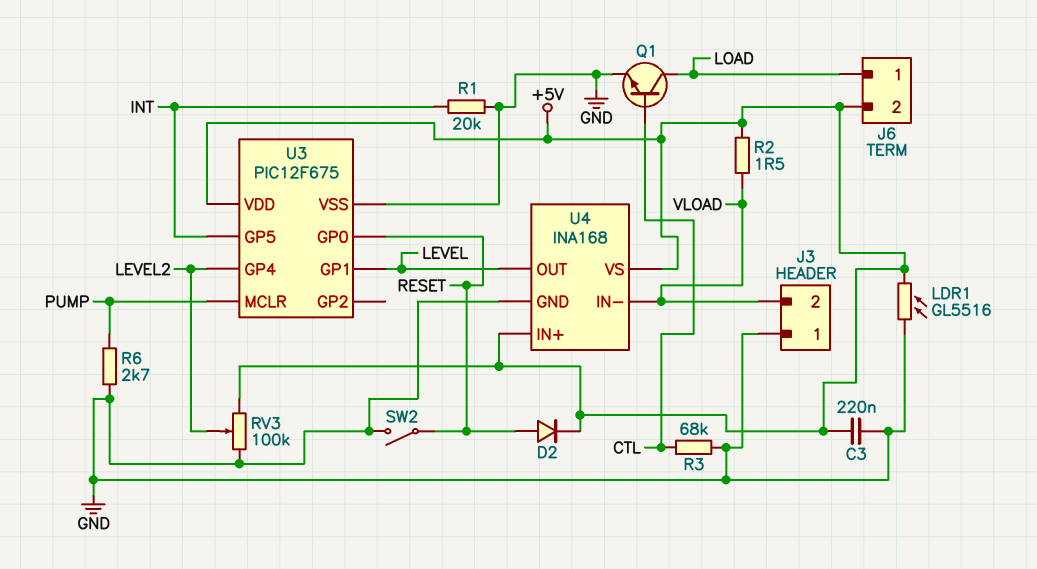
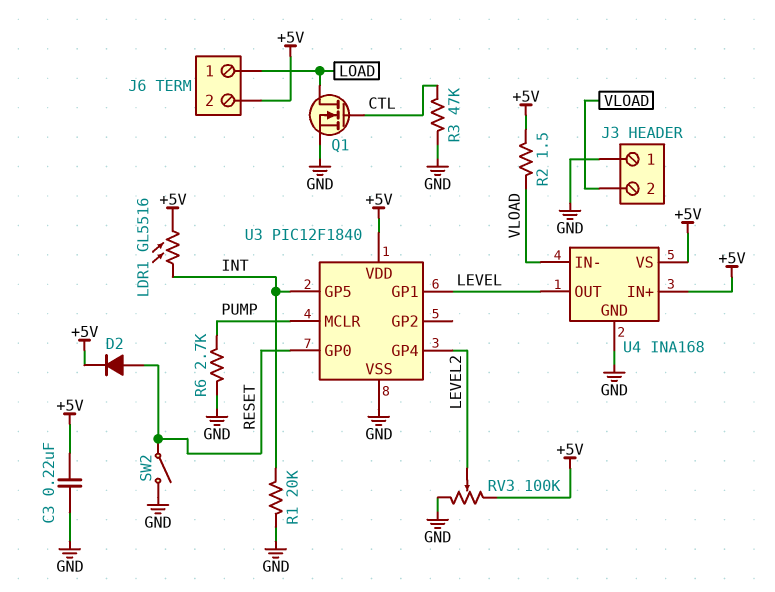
LDR1: GL5516 (+5V, GND) -> GL5516 (+5V, INT)
Q1: NPN (B CTL, C LOAD, E GND) -> NMOS (G CTL, D LOAD, S GND)
R3: 68k (CTL, GND) -> 47k (CTL, GND)
U3: PIC12F675 -> PIC12F1840

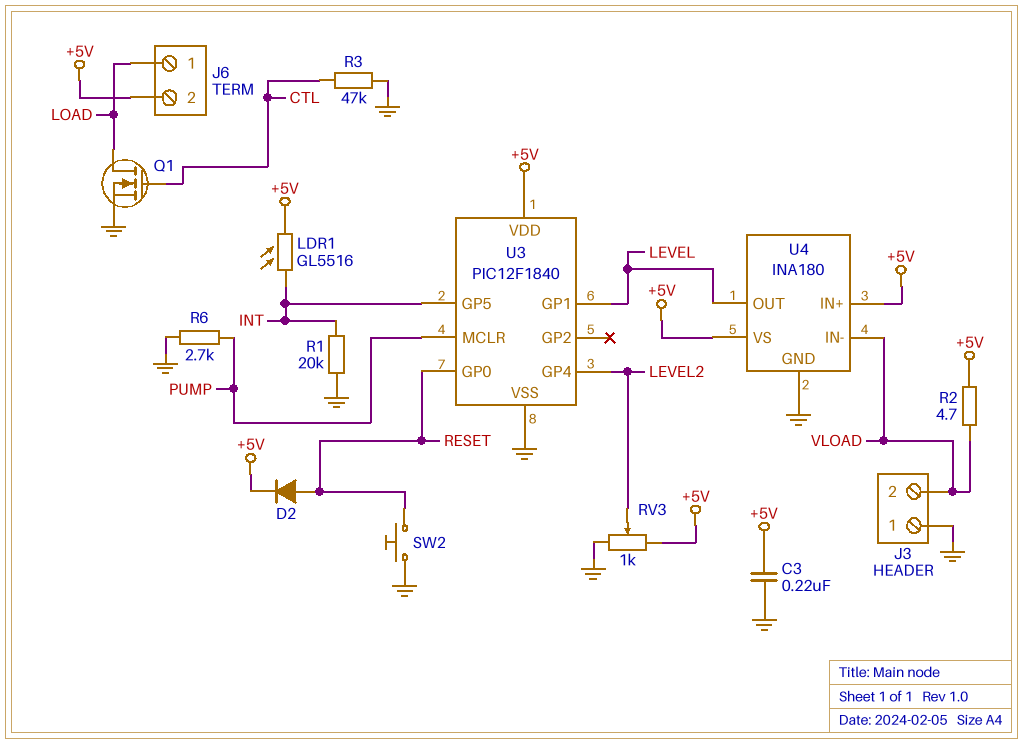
R2: 1.5 (+5V, VLOAD) -> 4.7 (+5V, VLOAD)
RV3: 100k (+5V, GND, wiper LEVEL2) -> 1k (+5V, GND, wiper LEVEL2)
SW2: switch (GND, RESET) -> button (GND, RESET)
U4: INA168 -> INA180

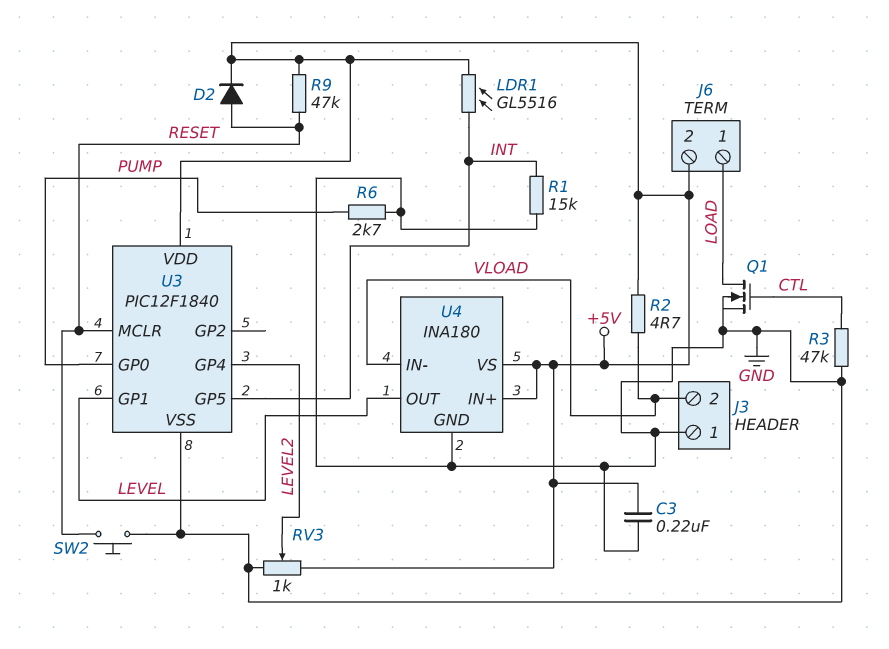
R1: 20k (GND, INT) -> 15k (GND, INT)
R9: none -> 47k (+5V, RESET)
U3 pin GP0: RESET -> PUMP
U3 pin MCLR: PUMP -> RESET

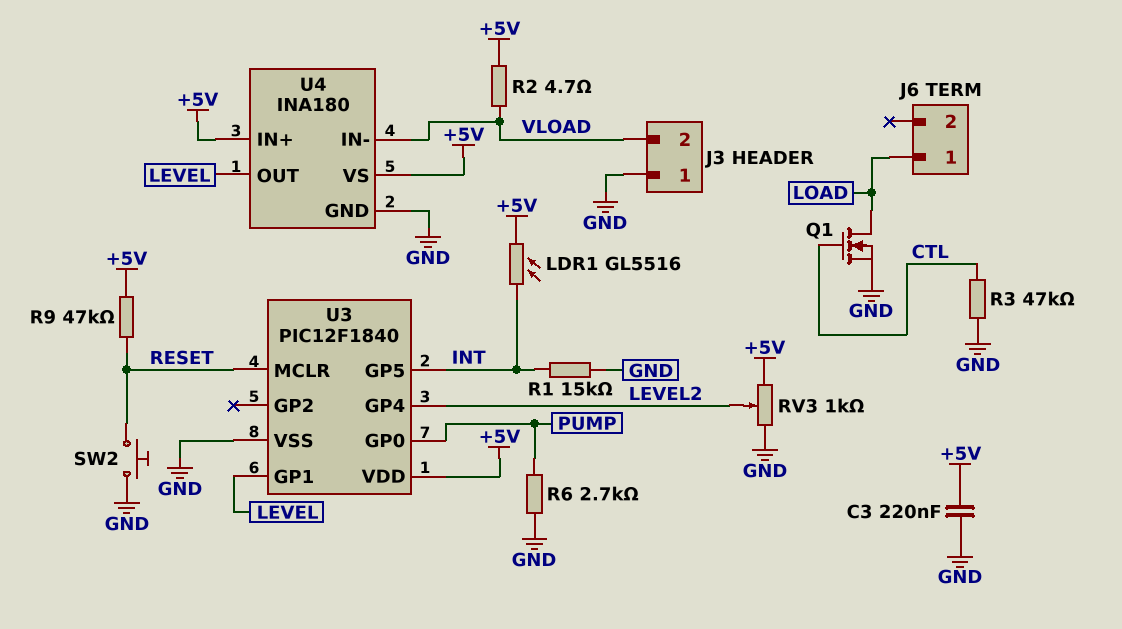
D2: diode (A RESET, K +5V) -> none
J6 pin 2: +5V -> none

